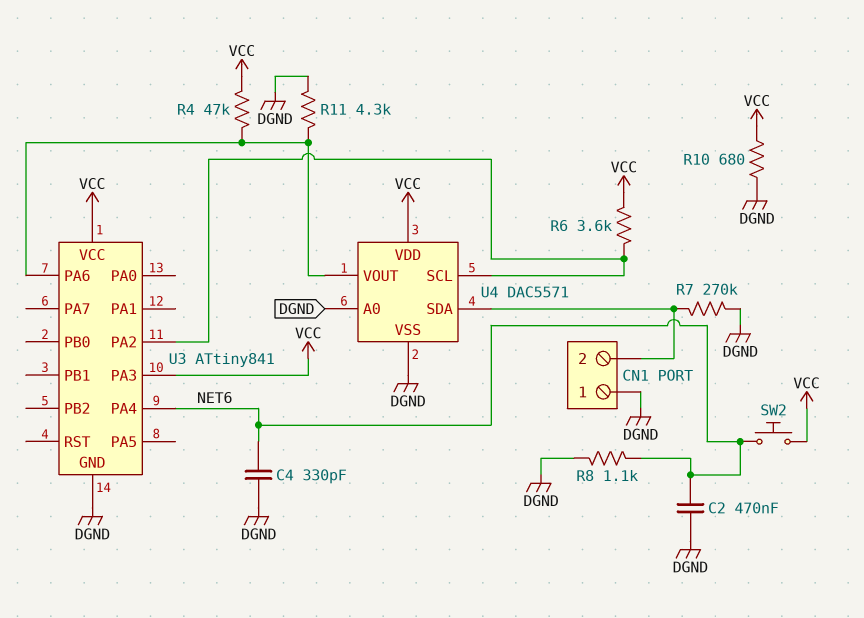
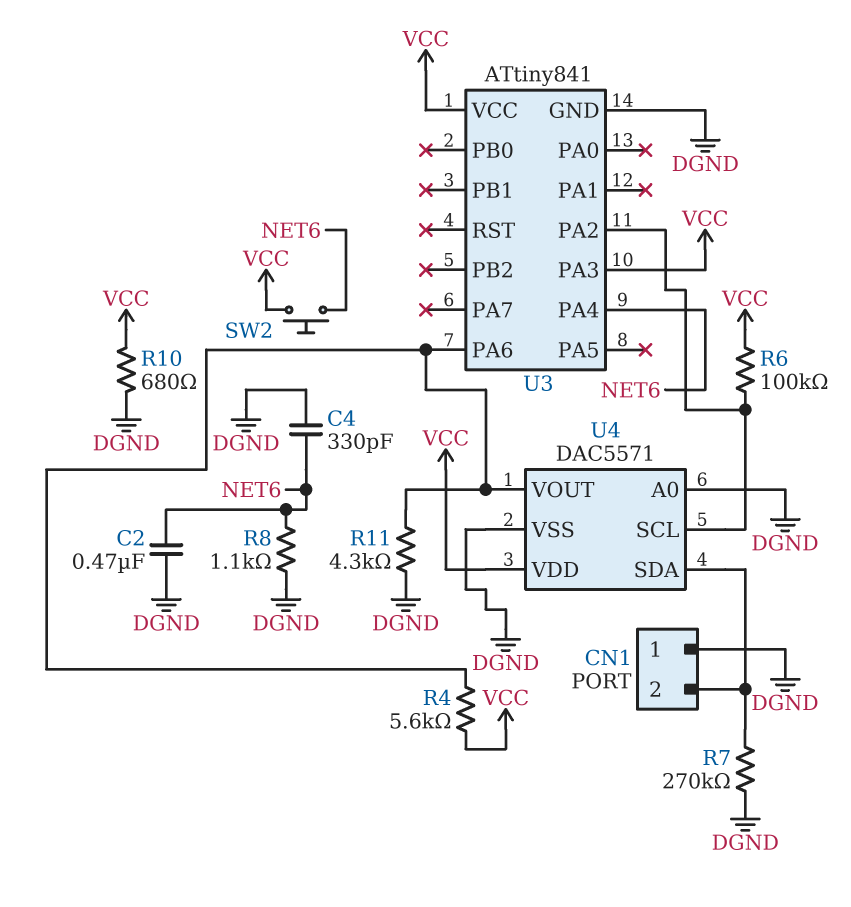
R4: 47k (U3/PA6, VCC) -> 5.6k (U3/PA6, VCC)
R6: 3.6k (U3/PA2, VCC) -> 100k (U3/PA2, VCC)

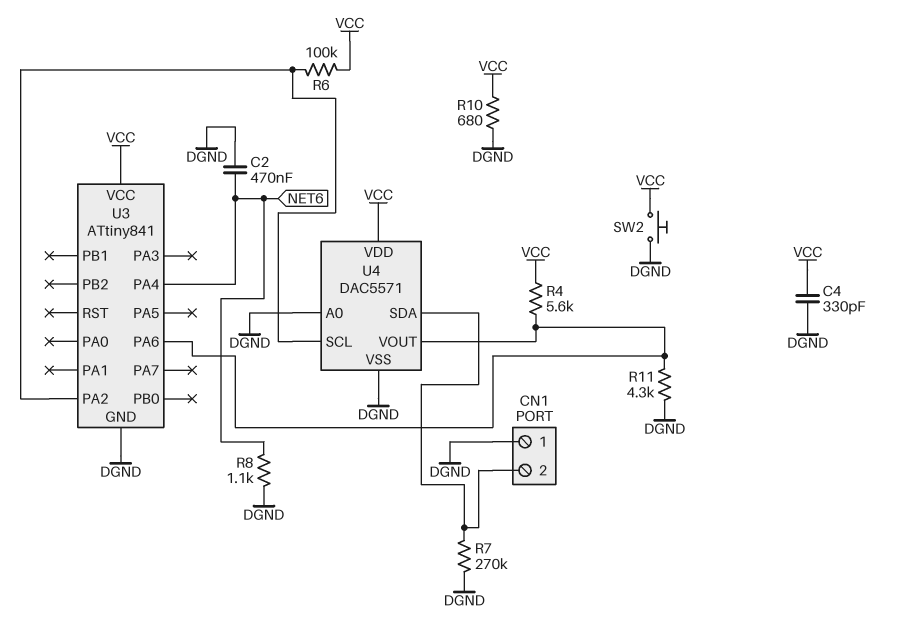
C4: 330pF (DGND, NET6) -> 330pF (DGND, VCC)
SW2: button (NET6, VCC) -> button (DGND, VCC)
U3 pin PA3: VCC -> none

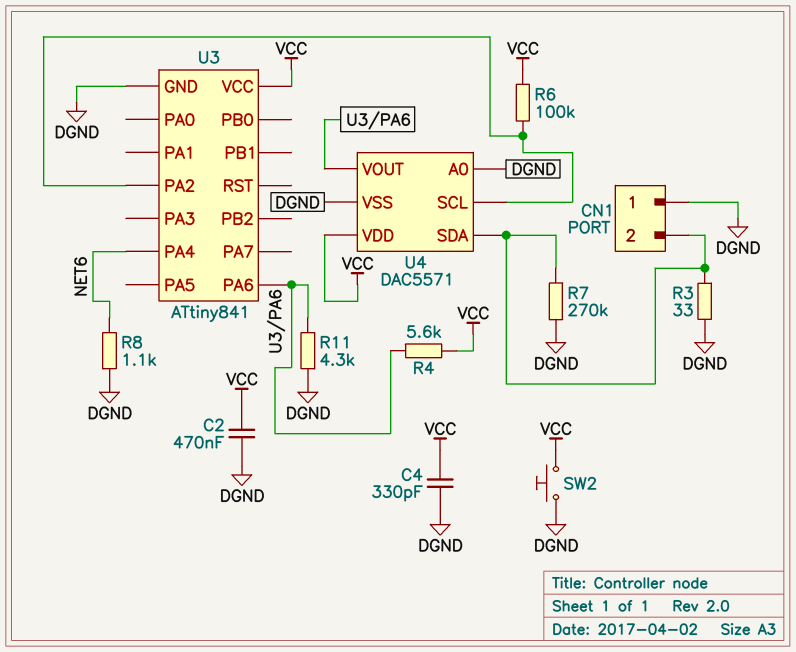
C2: 470nF (DGND, NET6) -> 470nF (DGND, VCC)
R3: none -> 33 (CN1/2, DGND)
R10: 680 (DGND, VCC) -> none

